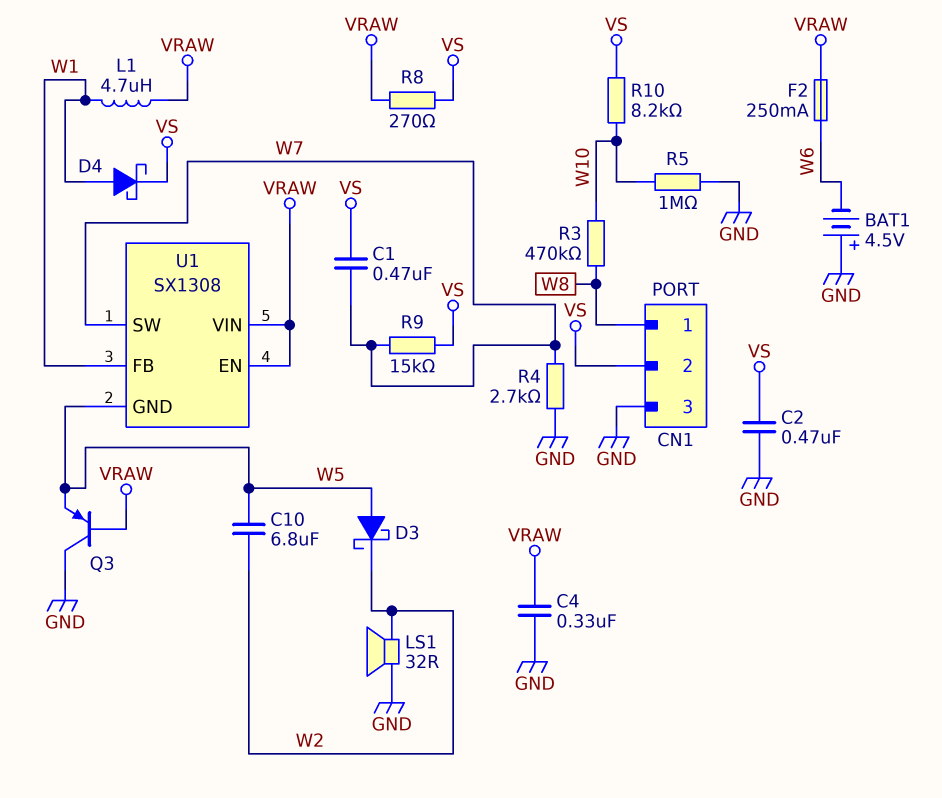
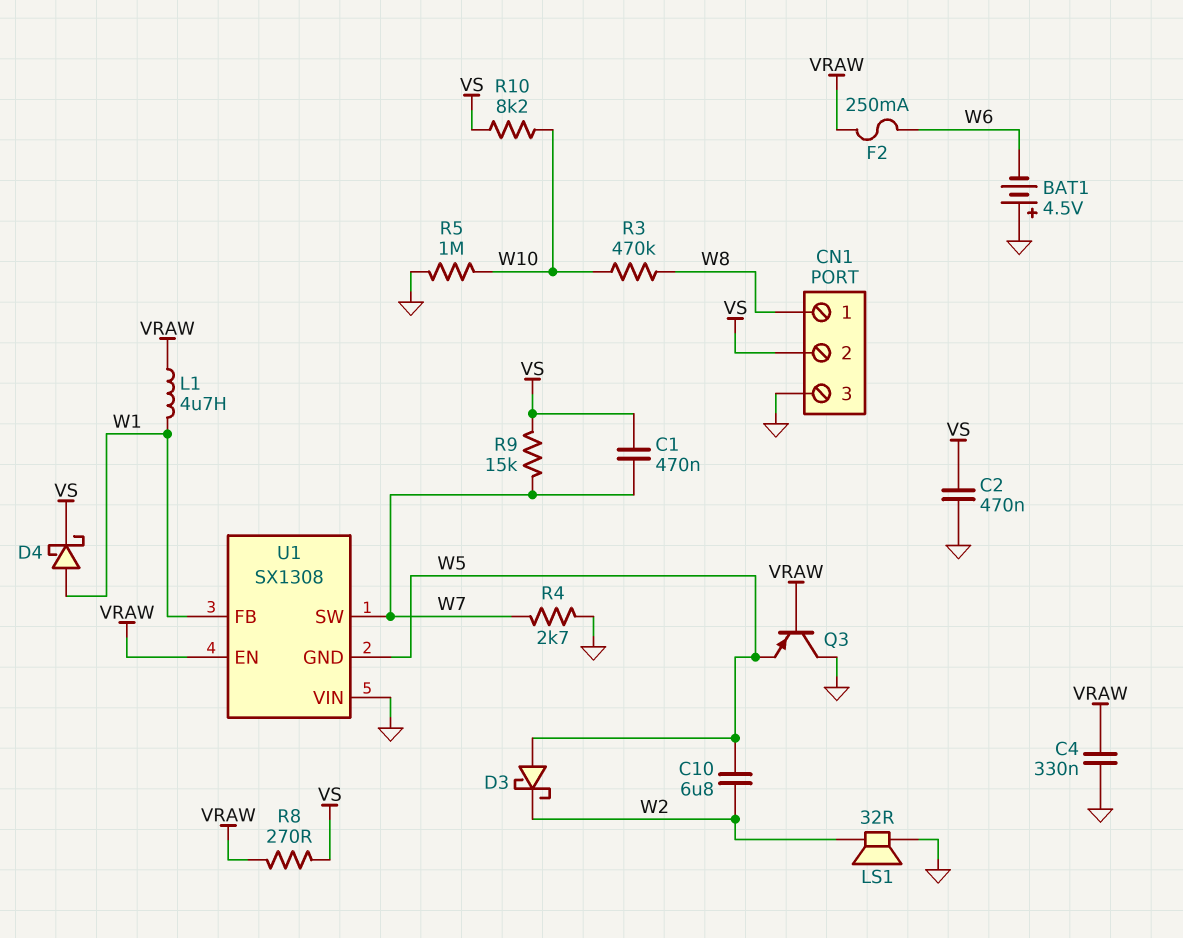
U1 pin VIN: VRAW -> GND

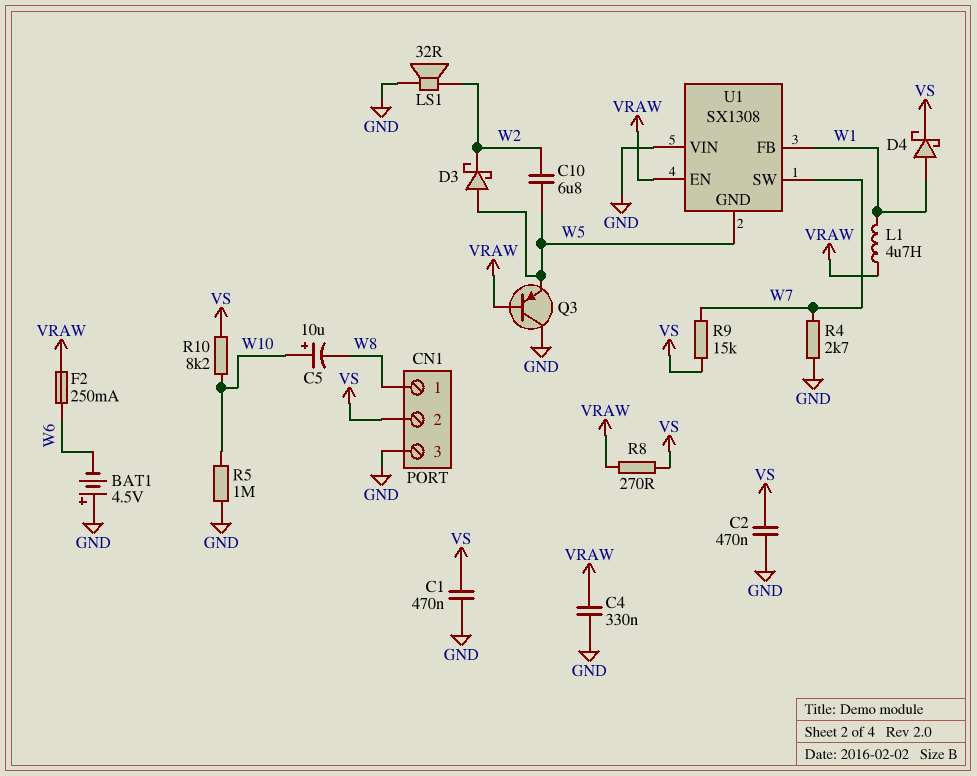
C1: 470nF (VS, W7) -> 470nF (GND, VS)
C5: none -> 10uF (plus W10, minus W8)
R3: 470k (W8, W10) -> none

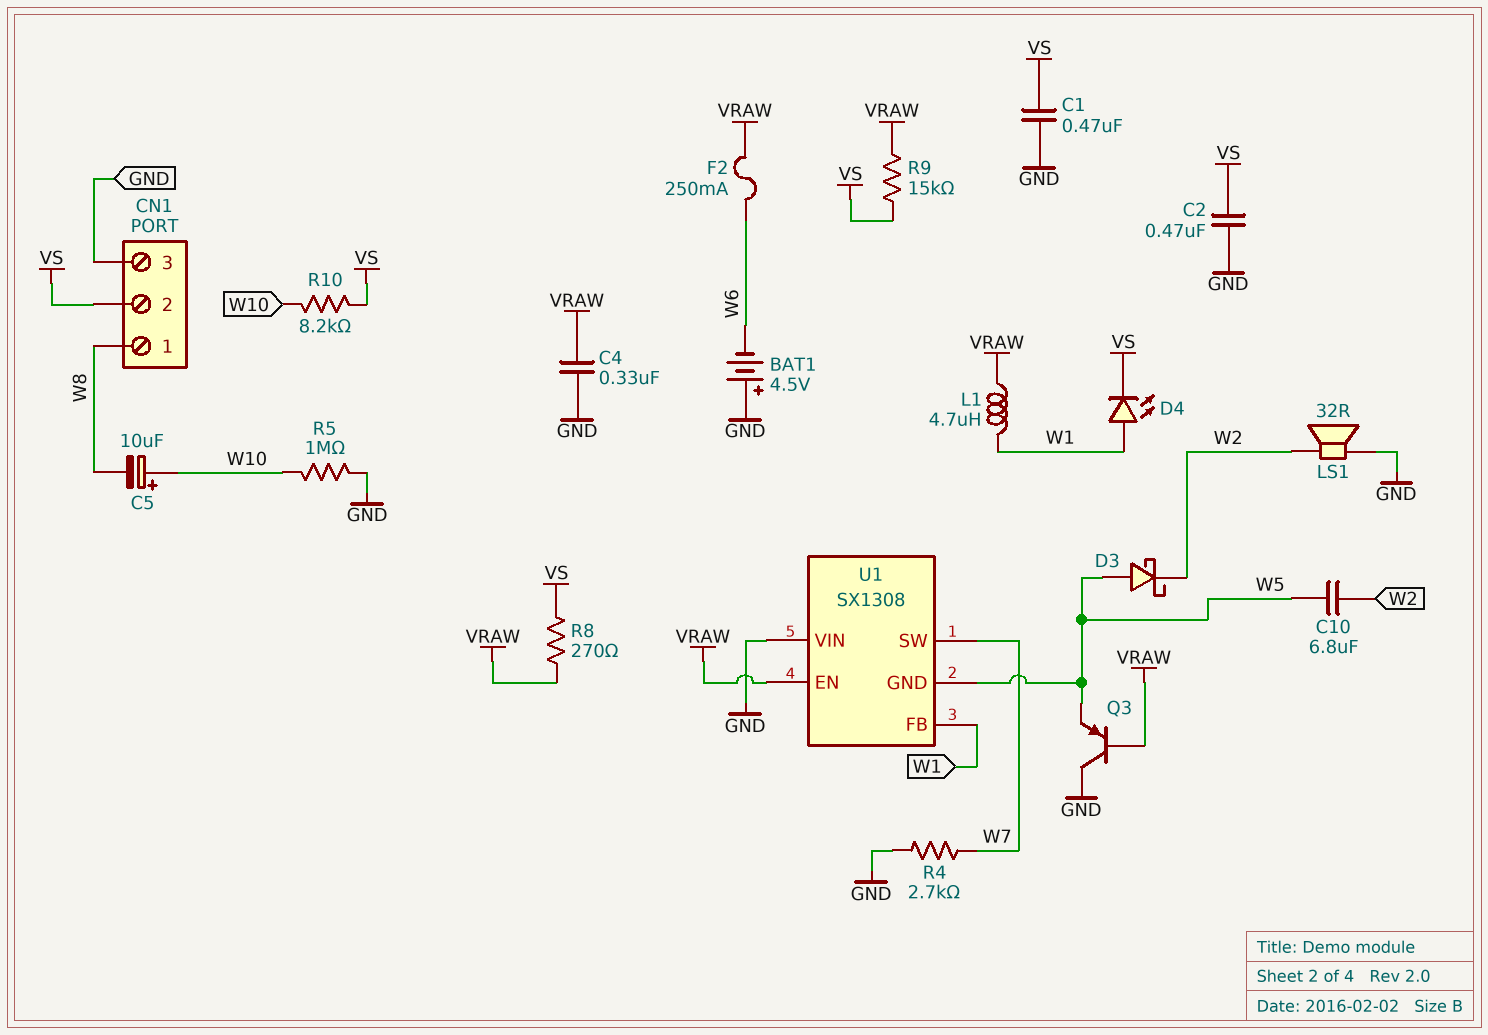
D4: schottky (A W1, K VS) -> LED (A W1, K VS)
R9: 15k (VS, W7) -> 15k (VRAW, VS)

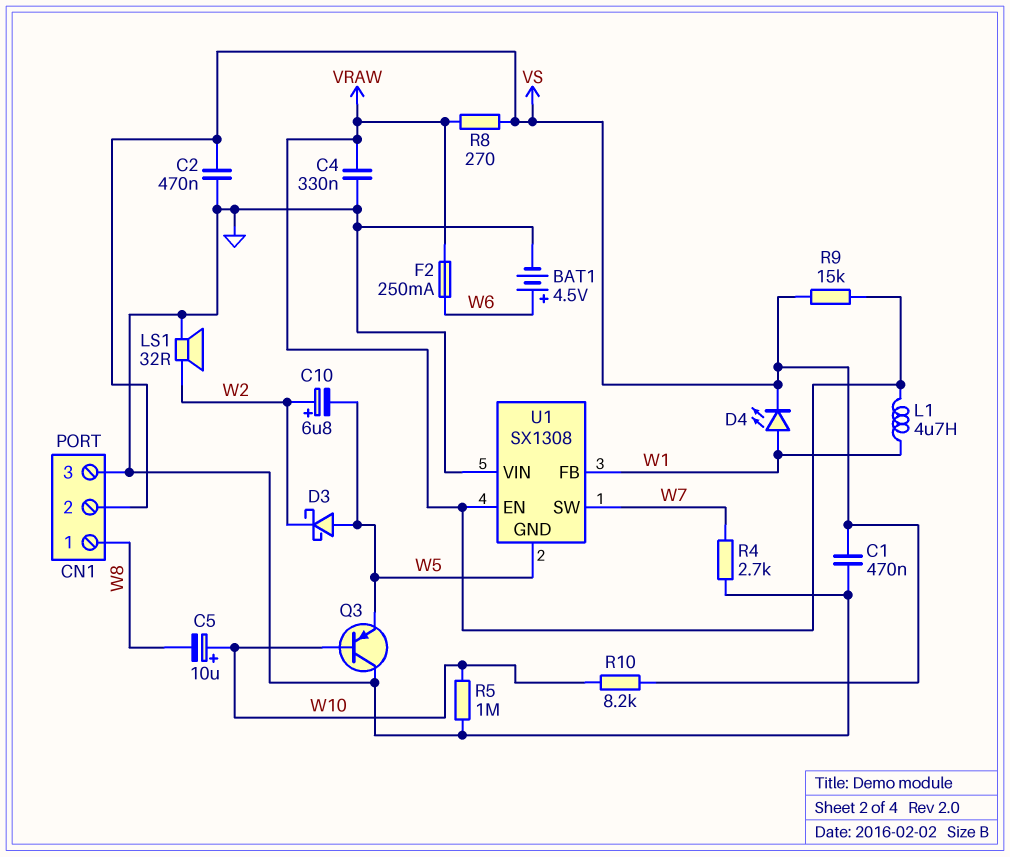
BAT1: 4.5V (plus GND, minus W6) -> 4.5V (plus W6, minus GND)
C10: 6.8uF (W2, W5) -> 6.8uF (plus W2, minus W5)
Q3: PNP (B VRAW, C GND, E W5) -> PNP (B W10, C GND, E W5)

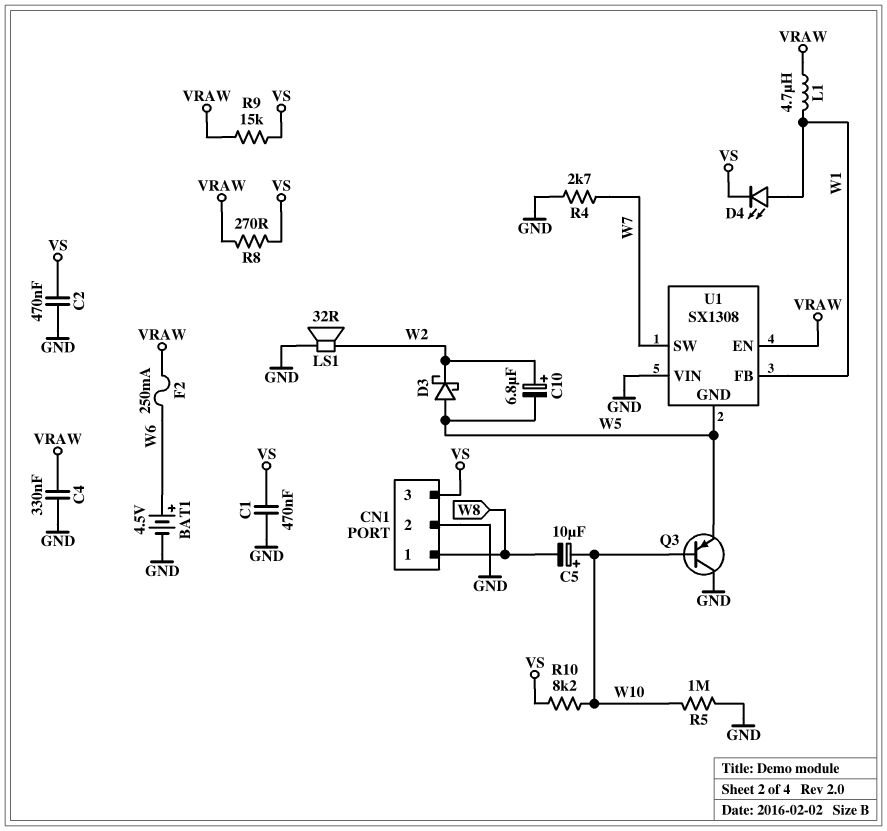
CN1 pin 2: VS -> GND
CN1 pin 3: GND -> VS

